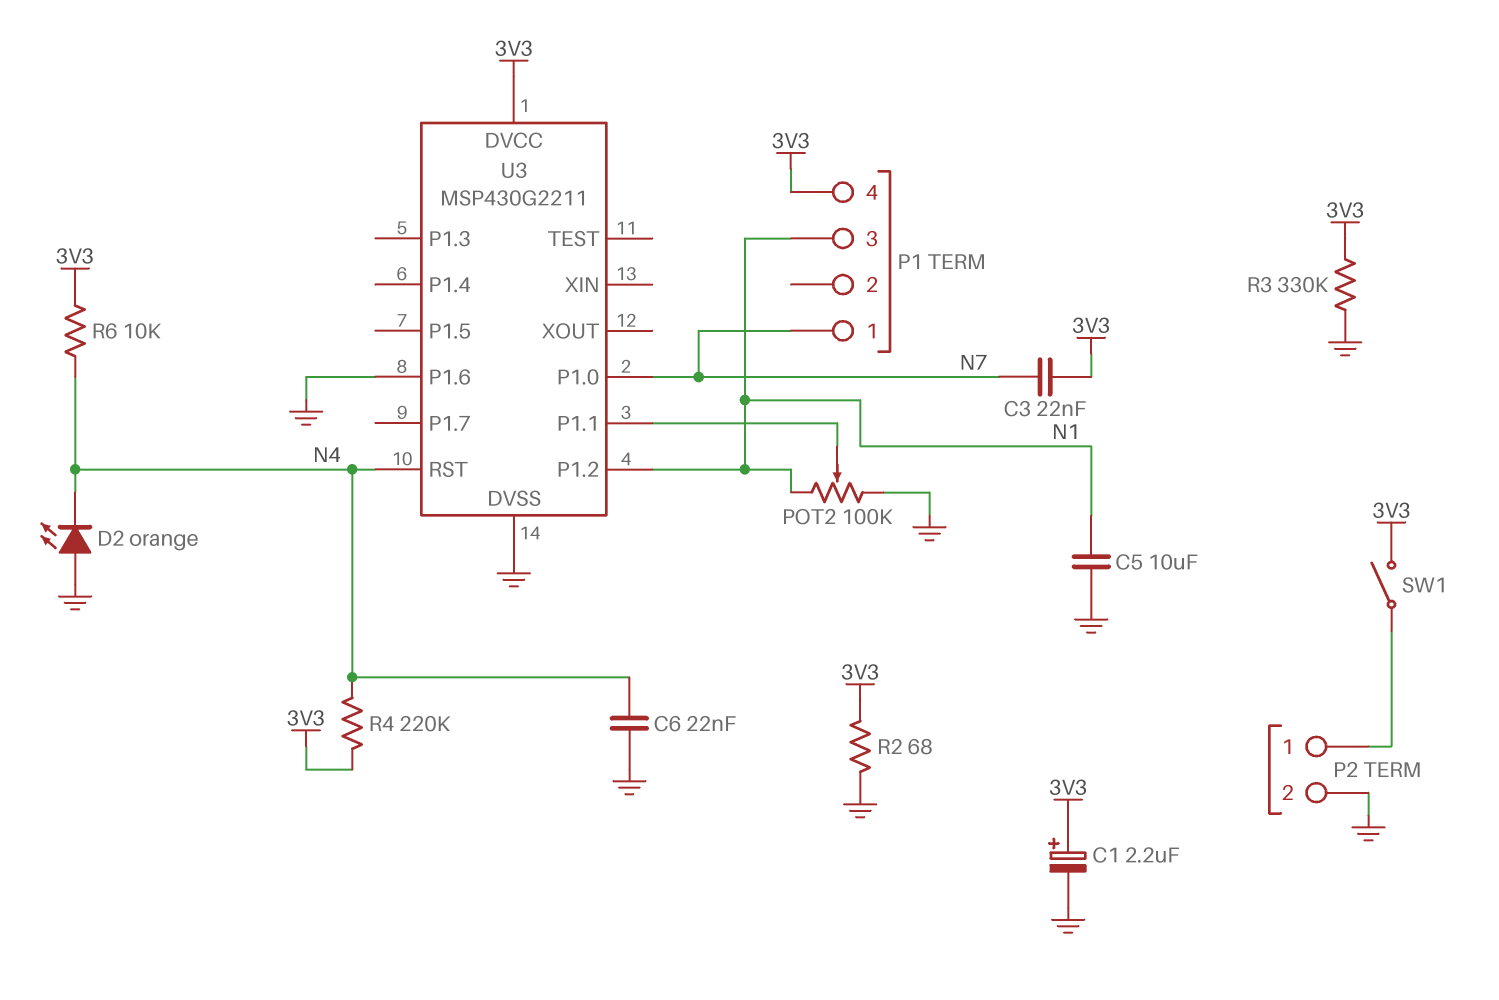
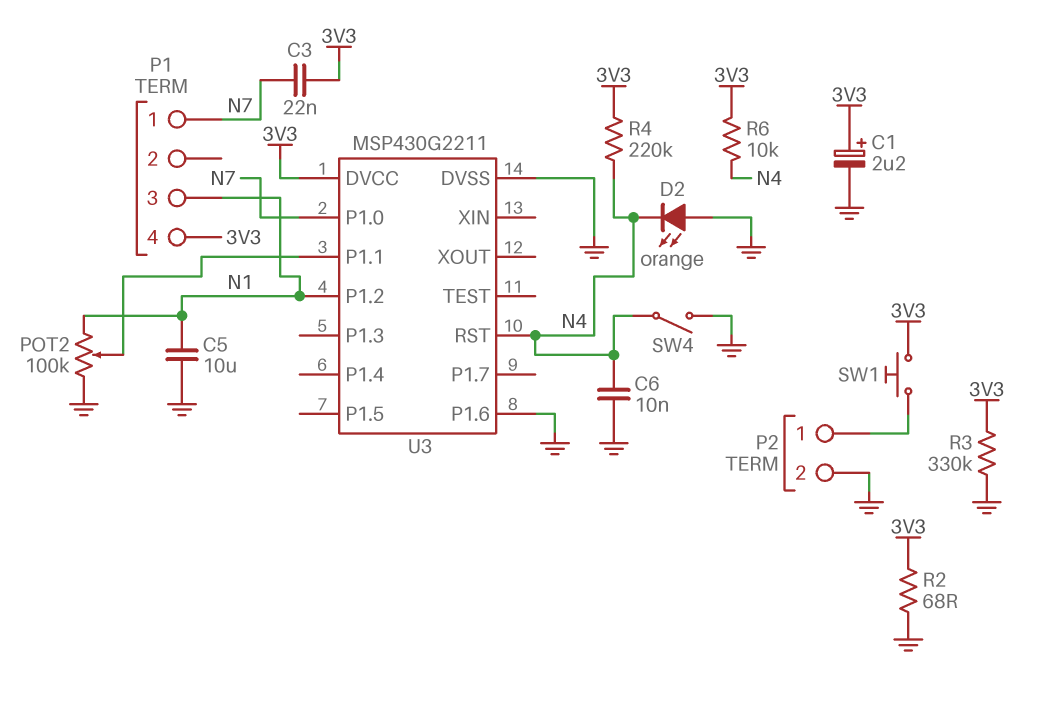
C6: 22nF (GND, N4) -> 10nF (GND, N4)
SW1: switch (3V3, P2/1) -> button (3V3, P2/1)
SW4: none -> switch (GND, N4)

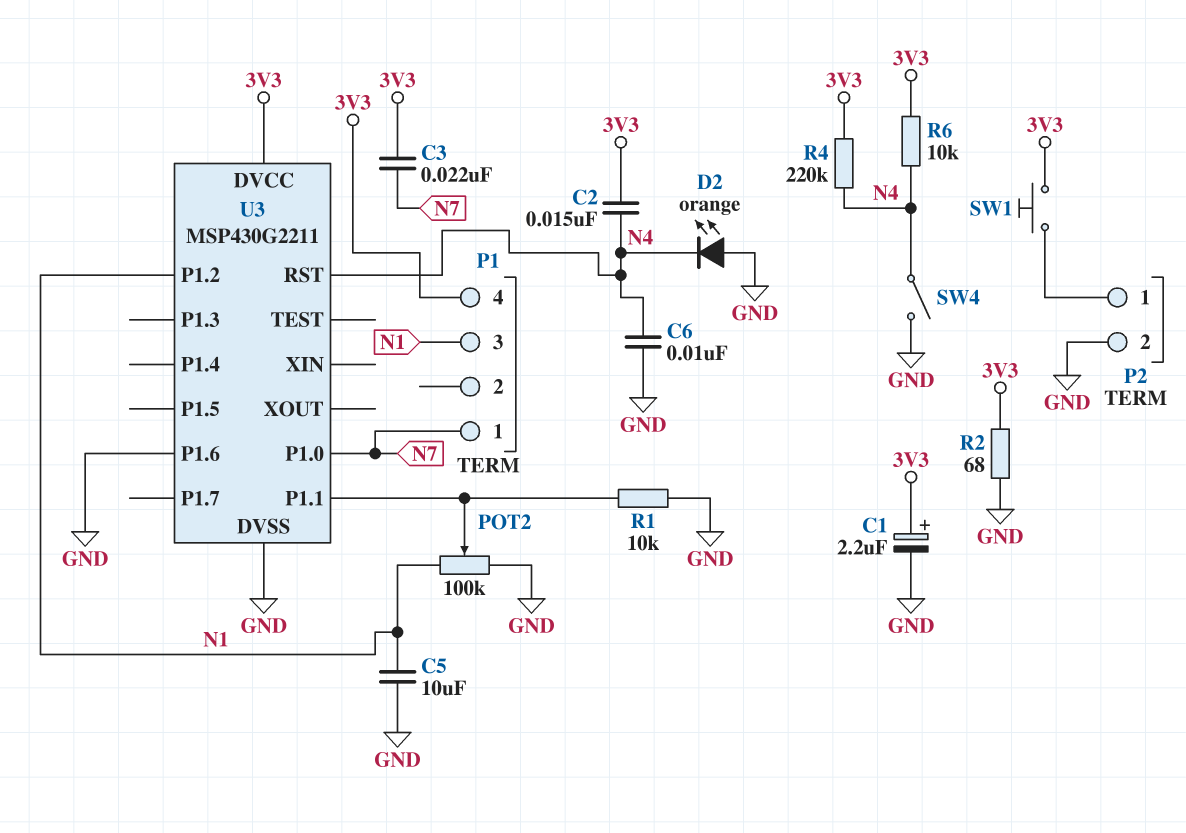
C2: none -> 15nF (3V3, N4)
R1: none -> 10k (GND, U3/P1.1)
R3: 330k (3V3, GND) -> none

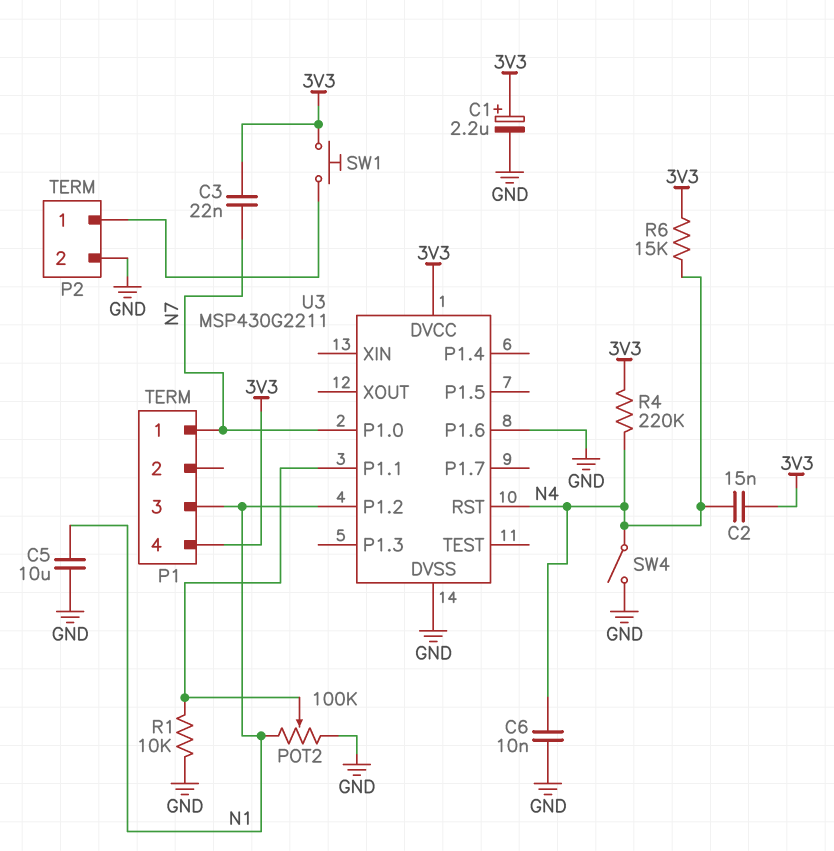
D2: LED orange (A GND, K N4) -> none
R2: 68 (3V3, GND) -> none
R6: 10k (3V3, N4) -> 15k (3V3, N4)

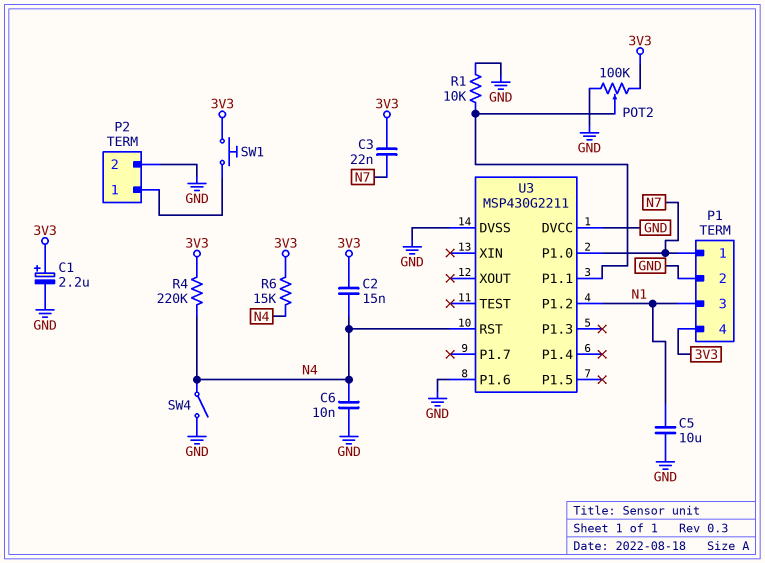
P1 pin 2: none -> GND
POT2: 100k (GND, N1, wiper U3/P1.1) -> 100k (3V3, GND, wiper U3/P1.1)
U3 pin DVCC: 3V3 -> GND

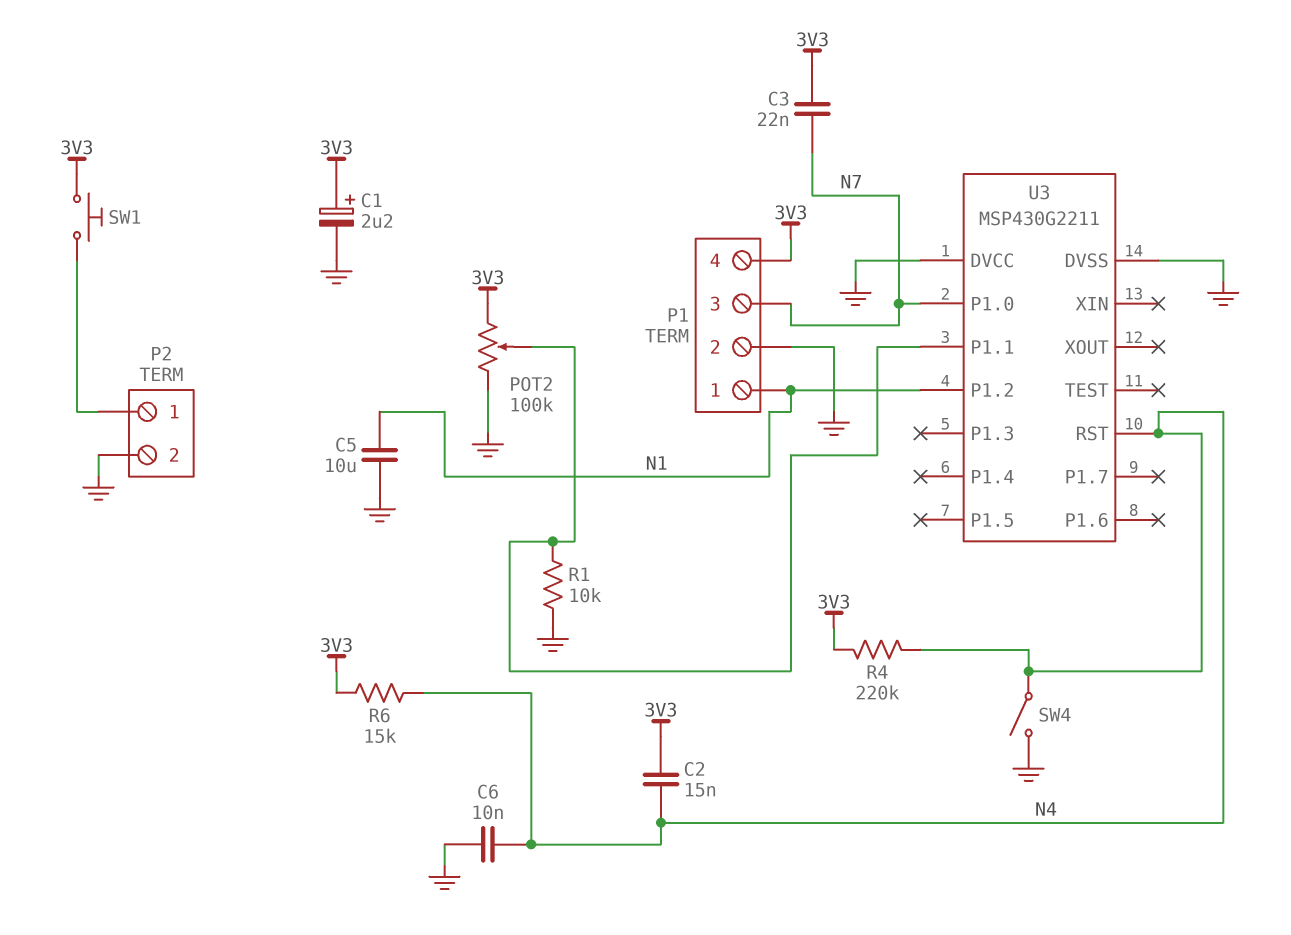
P1 pin 1: N7 -> N1
P1 pin 3: N1 -> N7
U3 pin P1.6: GND -> none

